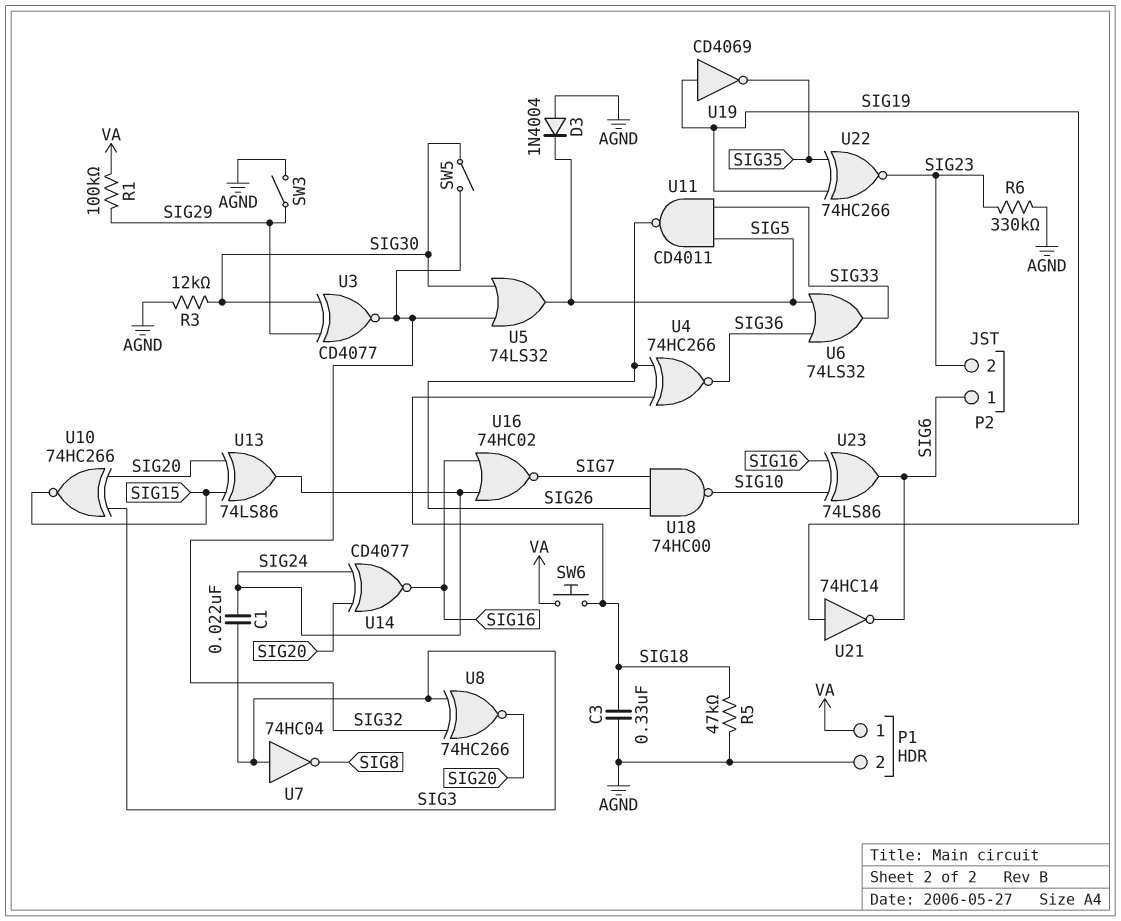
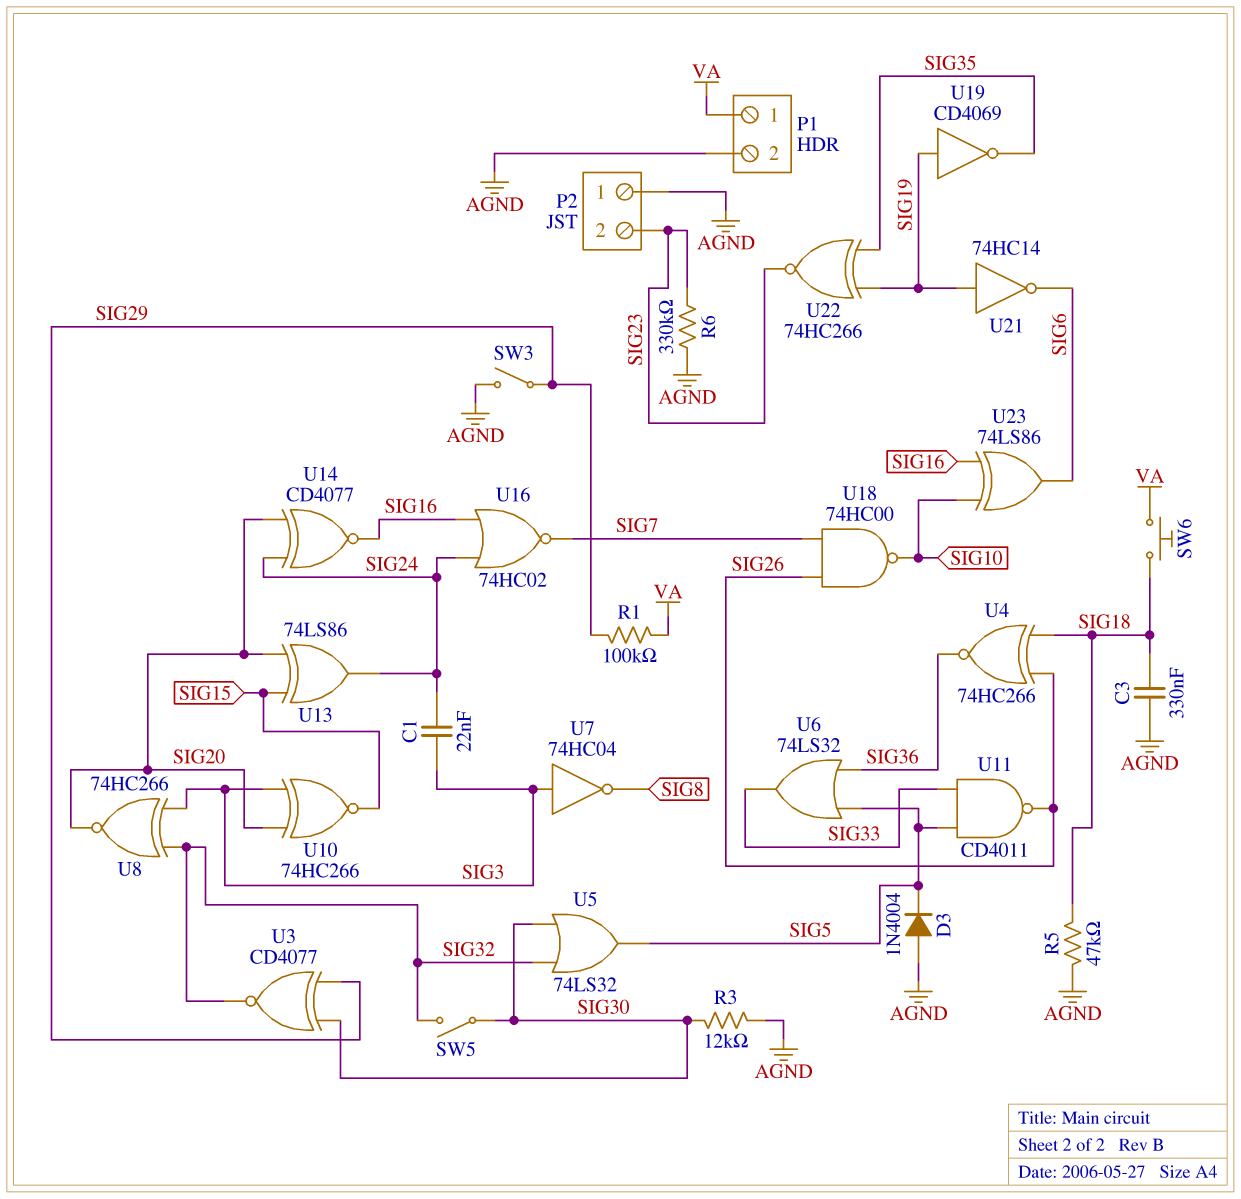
P2 pin 1: SIG6 -> AGND

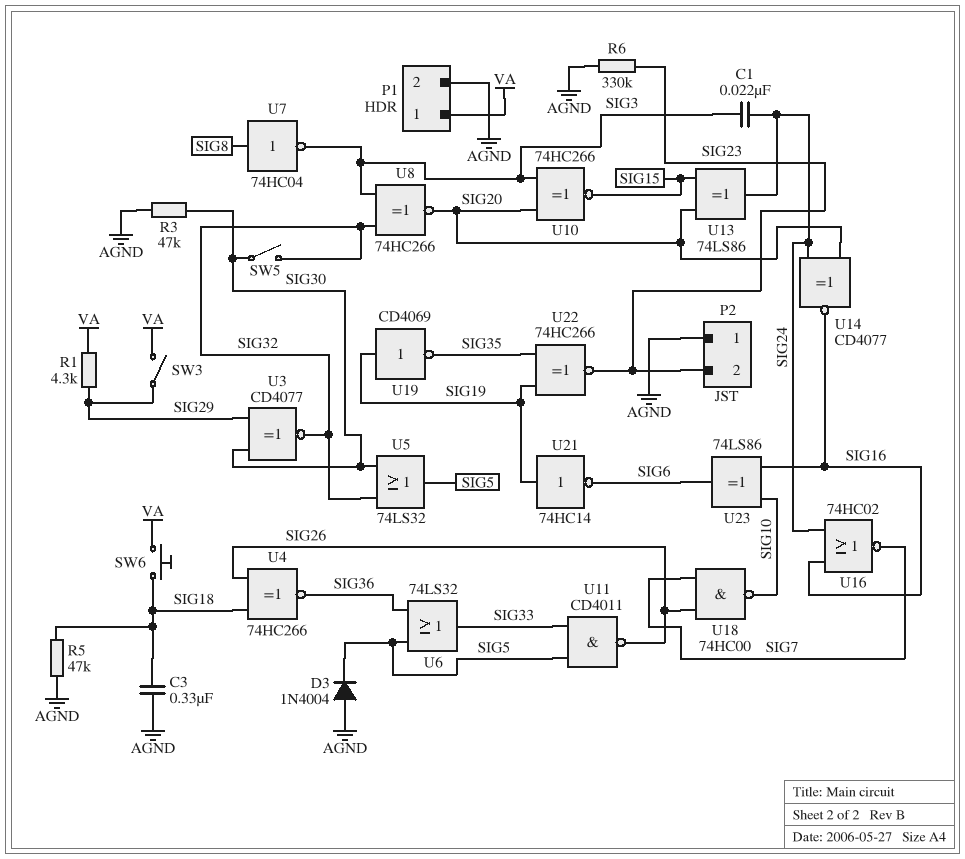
R1: 100k (SIG29, VA) -> 4.3k (SIG29, VA)
R3: 12k (AGND, SIG30) -> 47k (AGND, SIG30)
SW3: switch (AGND, SIG29) -> switch (SIG29, VA)
U7: NOT 74HC04 (in SIG3, out SIG8) -> NOT 74HC04 (in SIG8, out SIG3)

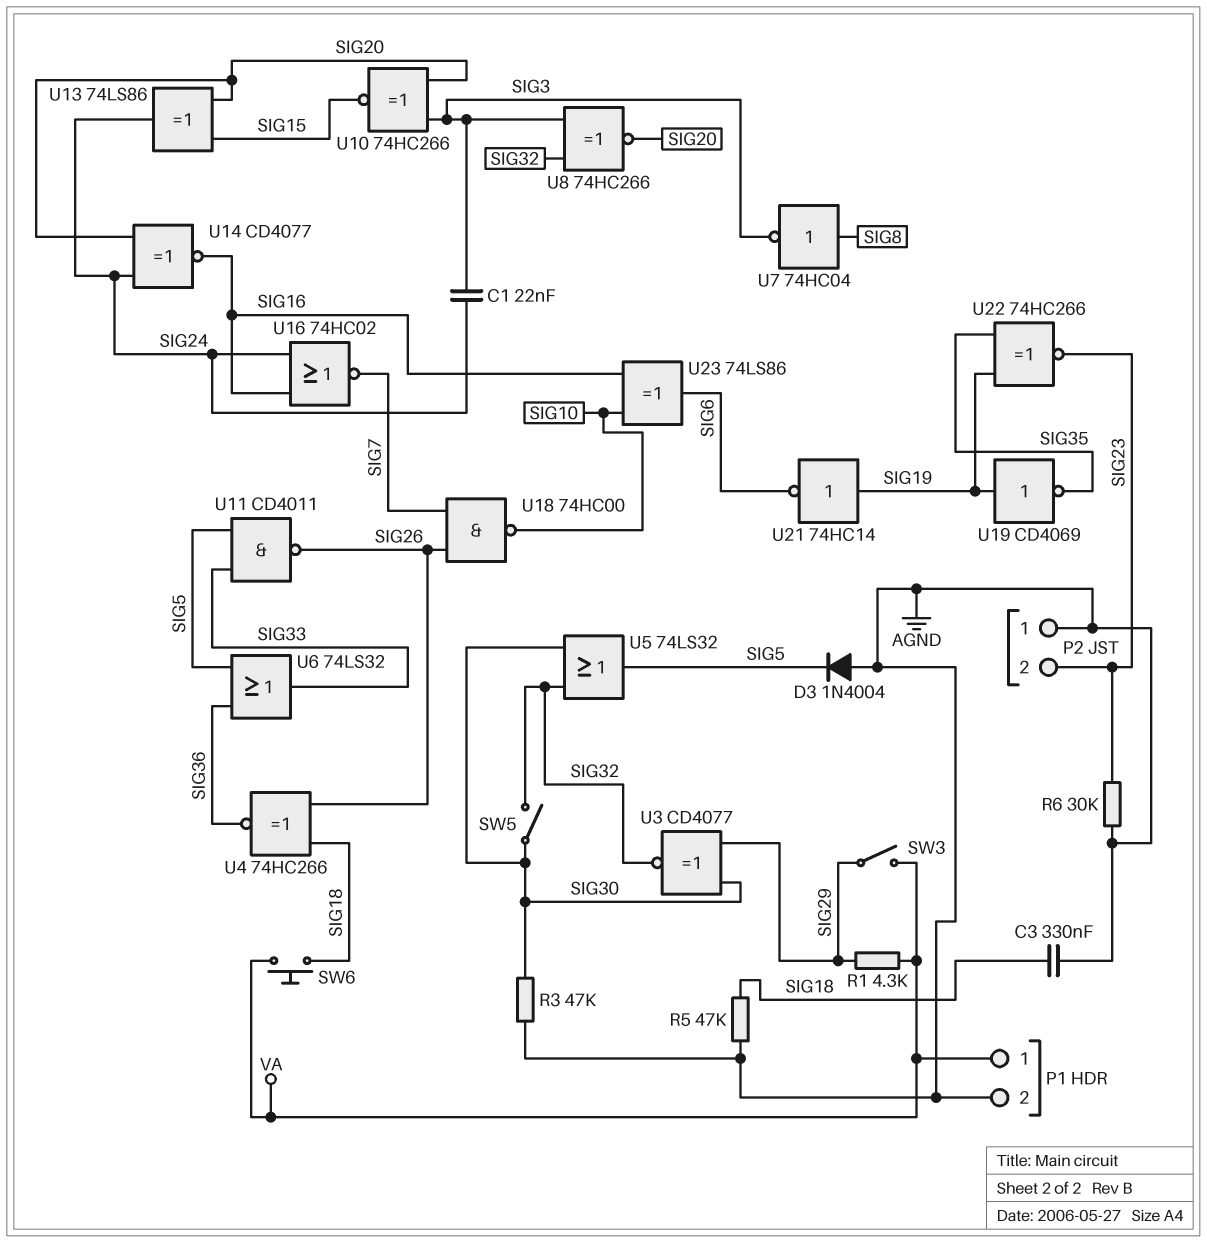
R6: 330k (AGND, SIG23) -> 30k (AGND, SIG23)

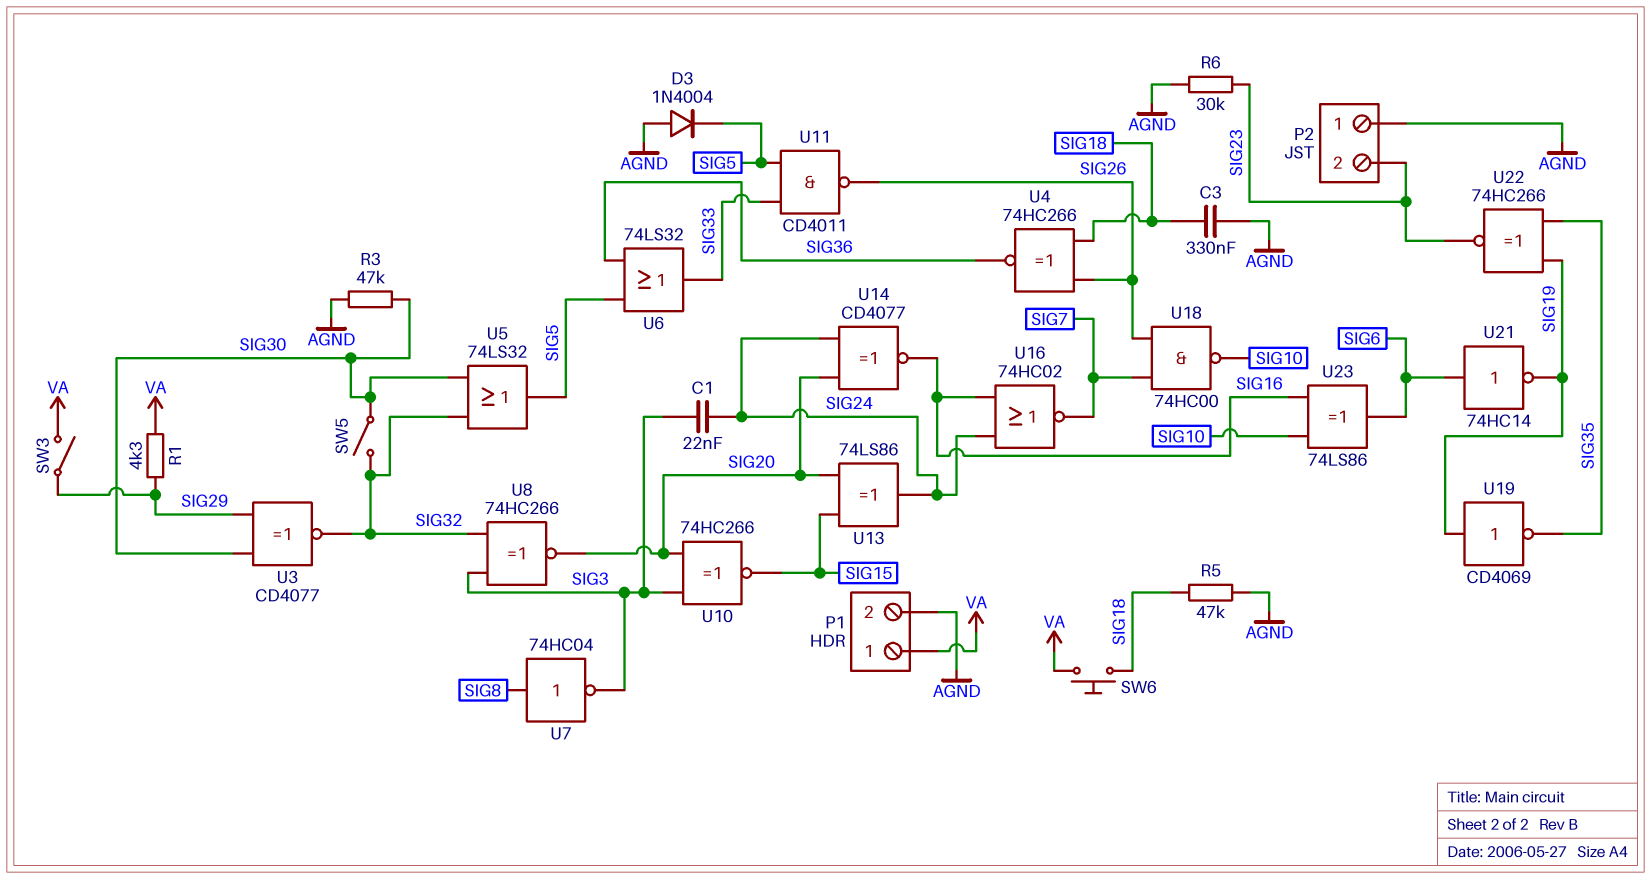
U21: NOT 74HC14 (in SIG19, out SIG6) -> NOT 74HC14 (in SIG6, out SIG19)

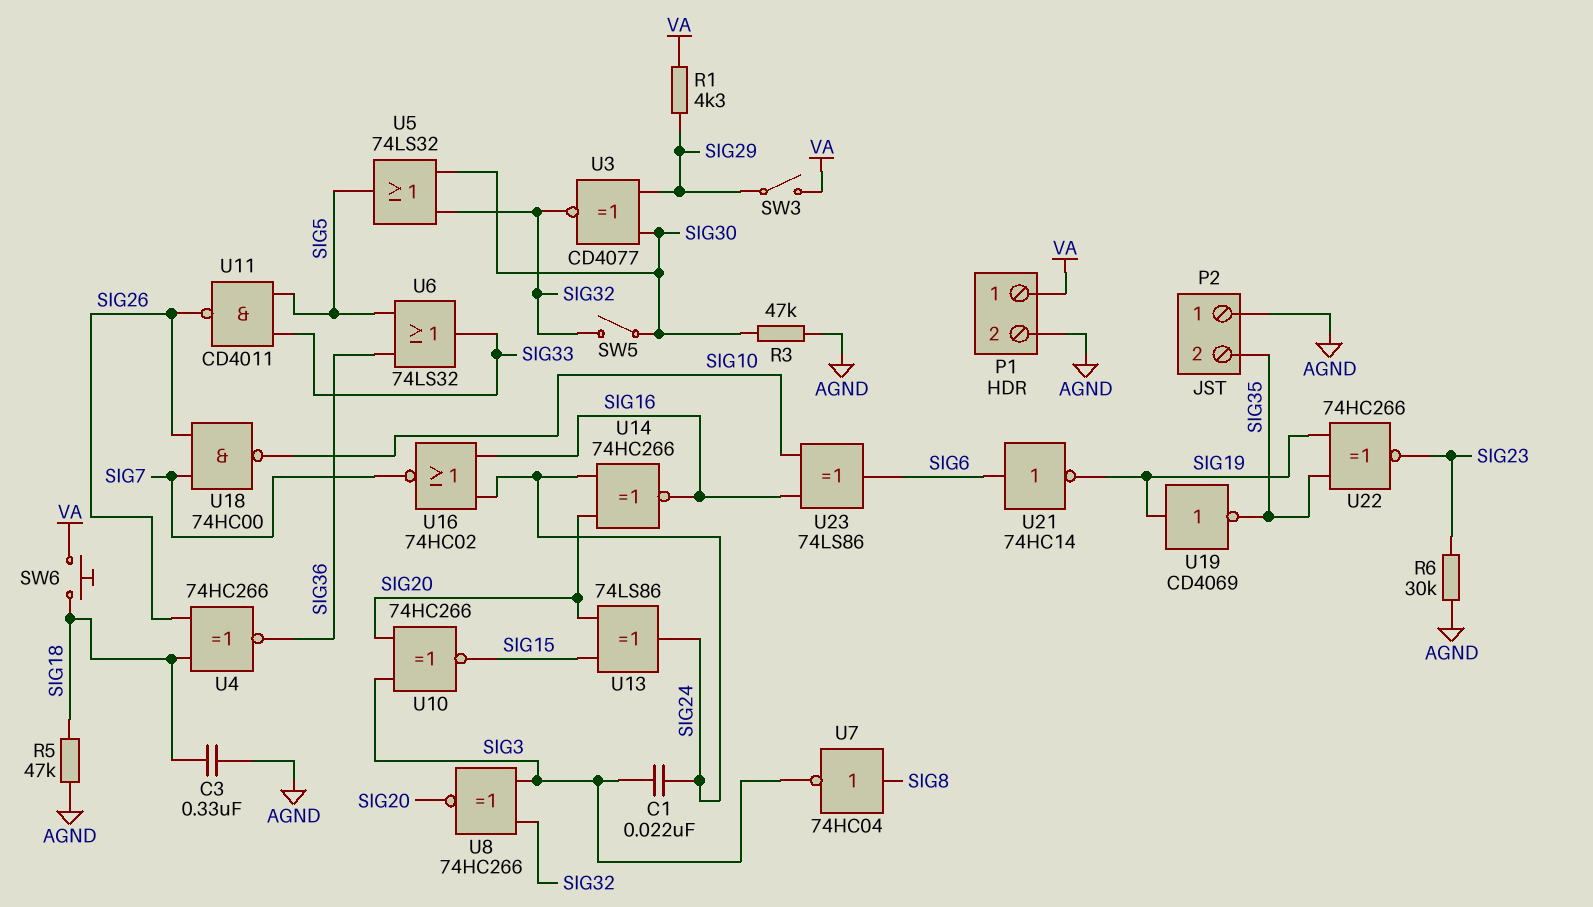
D3: diode 1N4004 (A AGND, K SIG5) -> none
P2 pin 2: SIG23 -> SIG35
U14: XNOR CD4077 (in SIG20, in SIG24, out SIG16) -> XNOR 74HC266 (in SIG20, in SIG24, out SIG16)

